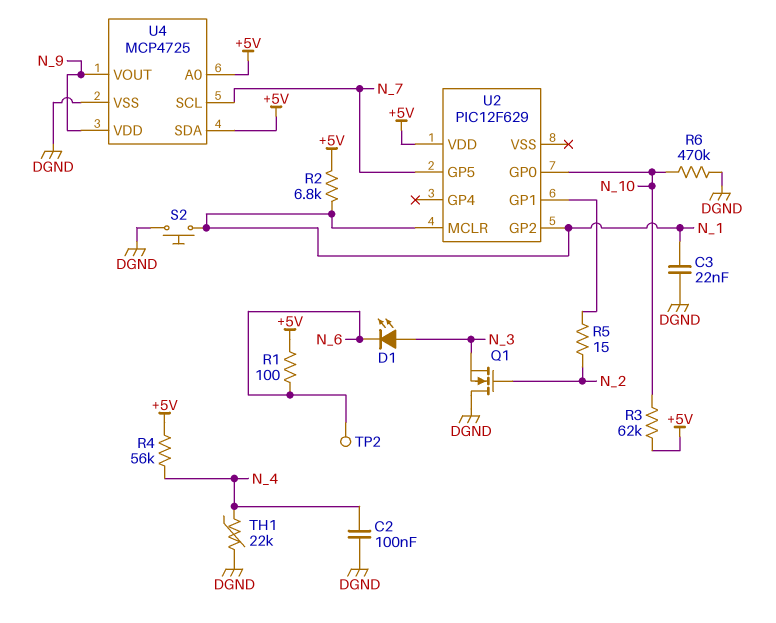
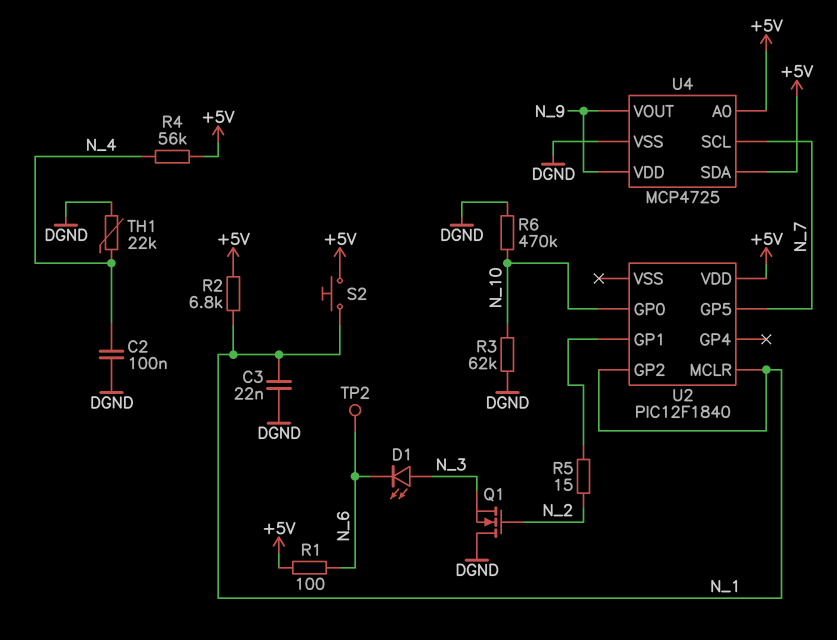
R3: 62k (+5V, N_10) -> 62k (DGND, N_10)
S2: button (DGND, N_1) -> button (+5V, N_1)
U2: PIC12F629 -> PIC12F1840

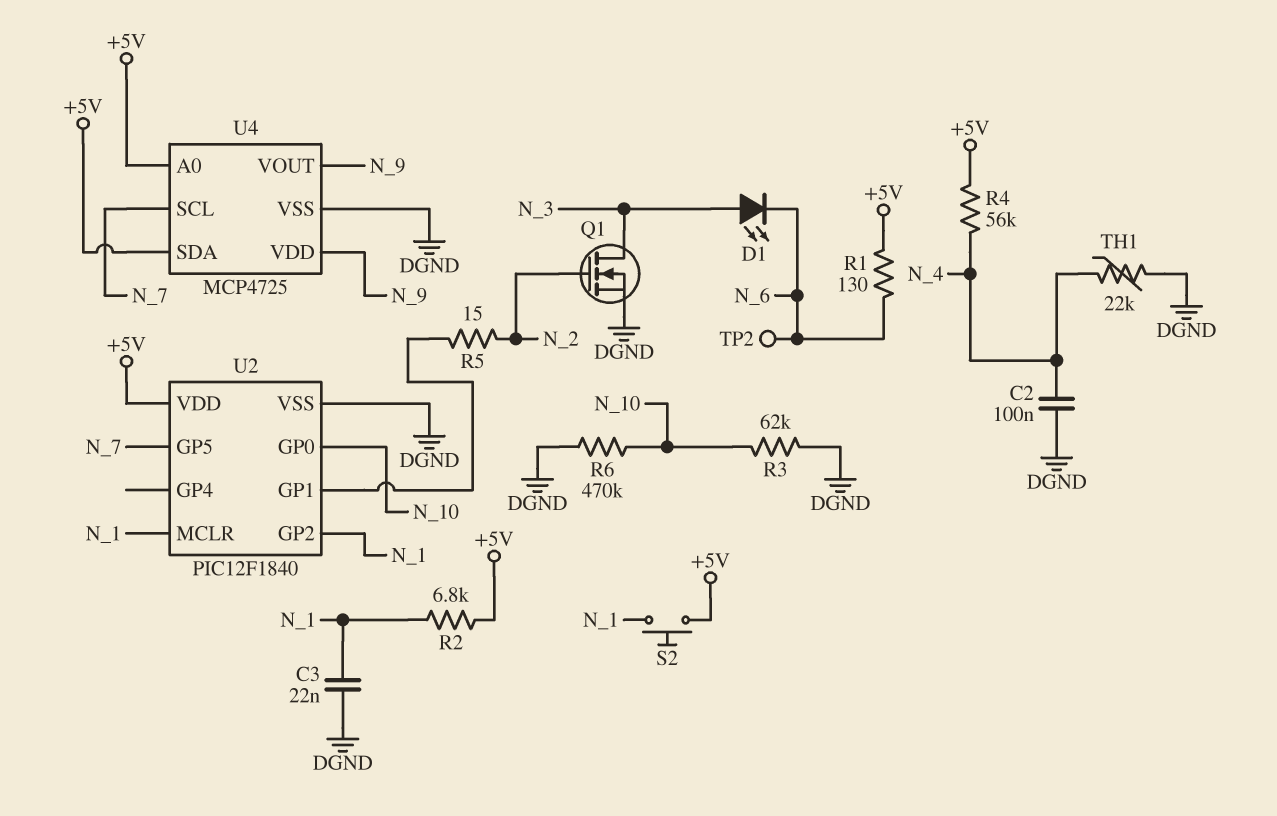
Q1: NMOS (G N_2, D DGND, S N_3) -> NMOS (G N_2, D N_3, S DGND)
R1: 100 (+5V, N_6) -> 130 (+5V, N_6)
U2 pin VSS: none -> DGND

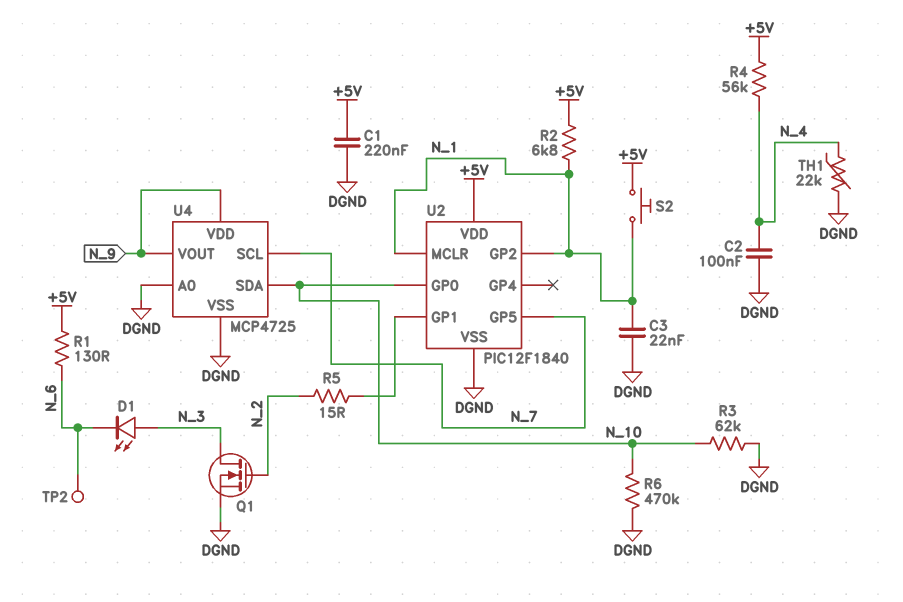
C1: none -> 220nF (+5V, DGND)
U4 pin A0: +5V -> DGND
U4 pin SDA: +5V -> N_10

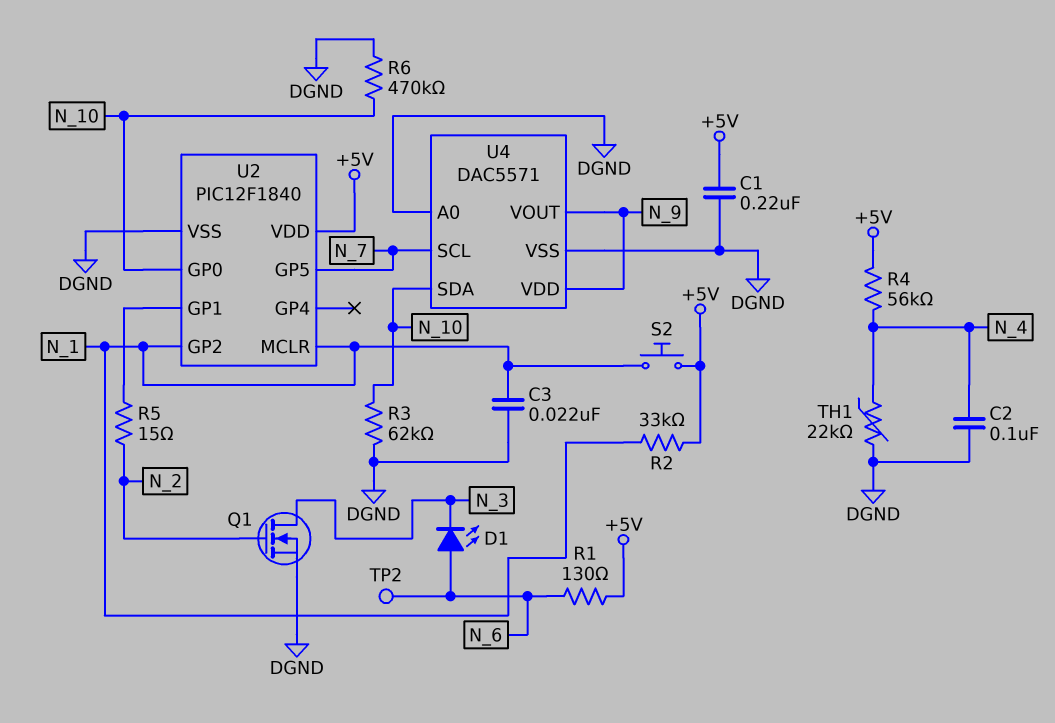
D1: LED (A N_3, K N_6) -> LED (A N_6, K N_3)
R2: 6.8k (+5V, N_1) -> 33k (+5V, N_1)
U4: MCP4725 -> DAC5571

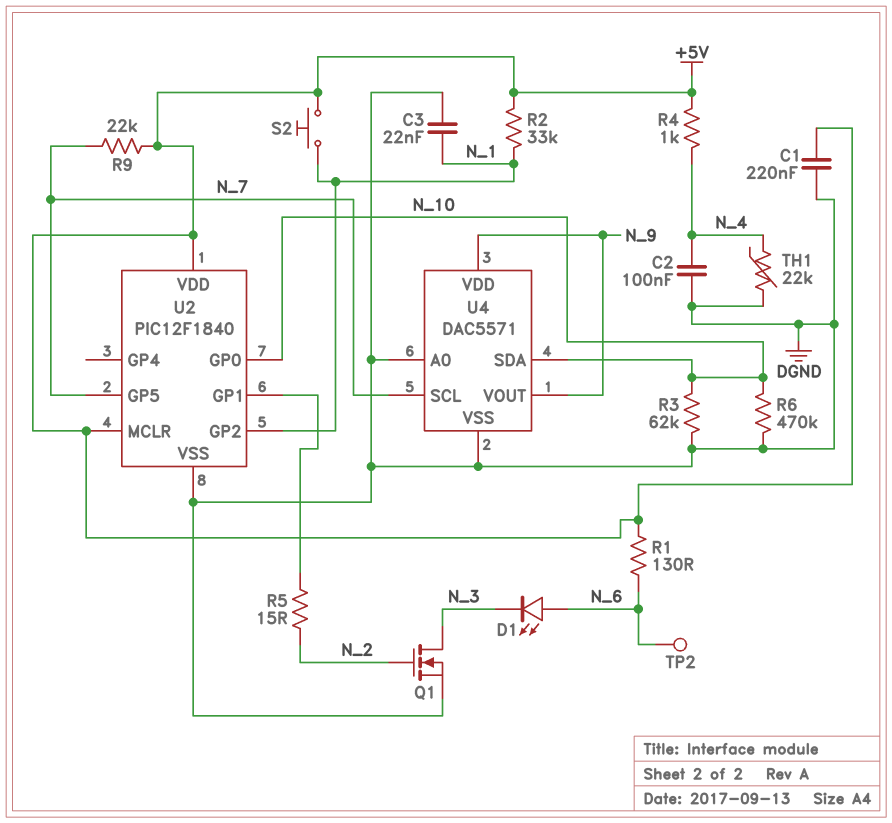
R4: 56k (+5V, N_4) -> 1k (+5V, N_4)
R9: none -> 22k (+5V, N_7)
U2 pin MCLR: N_1 -> +5V

